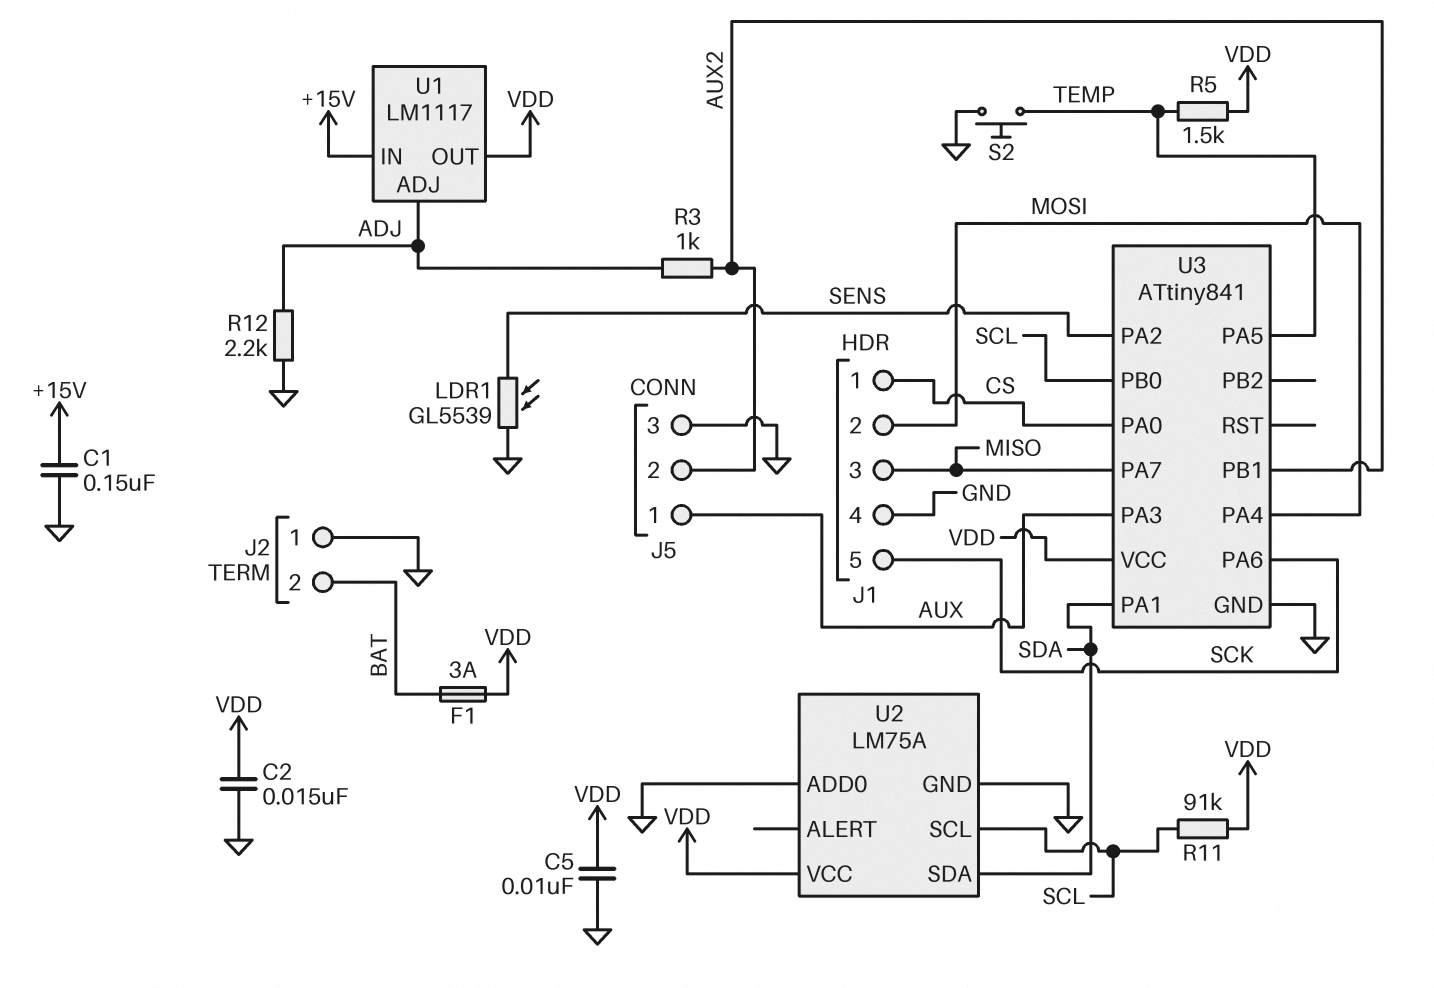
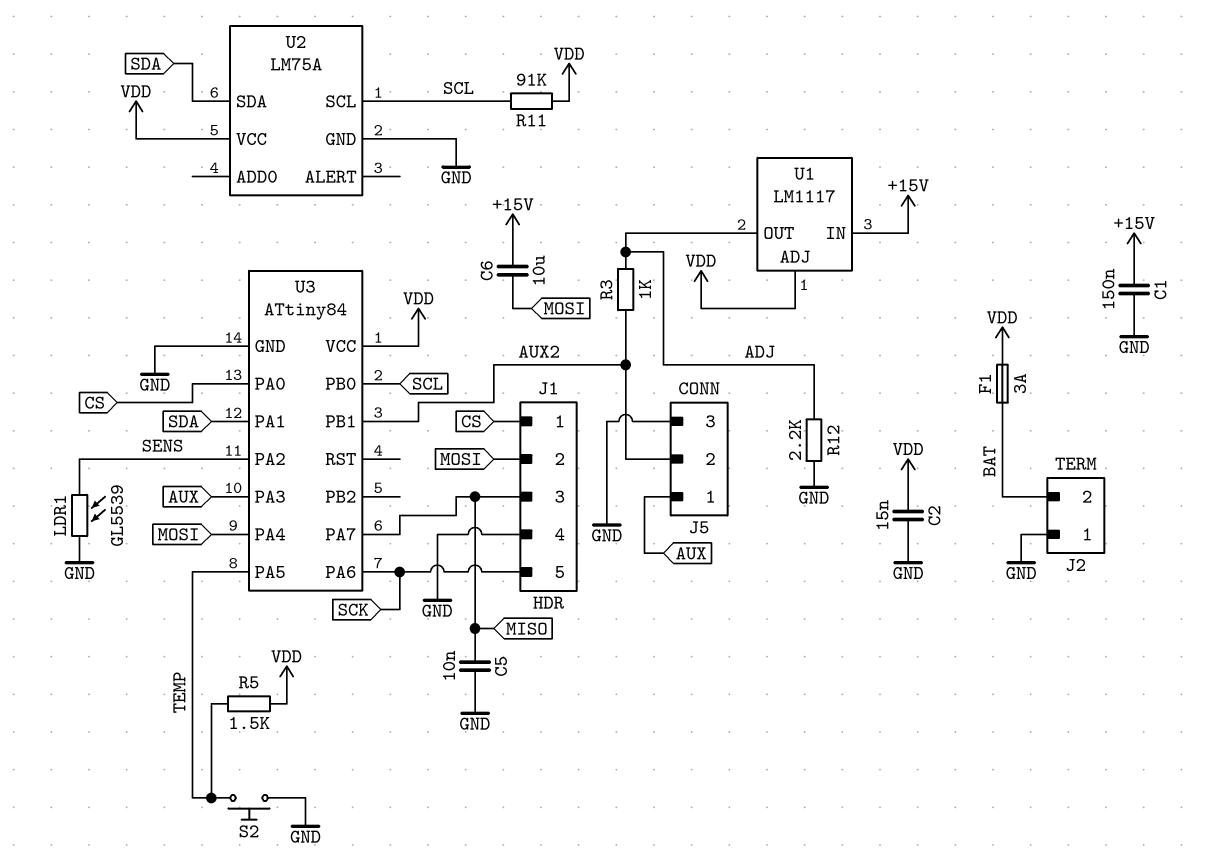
C5: 10nF (GND, VDD) -> 10nF (GND, MISO)
C6: none -> 10uF (+15V, MOSI)
U1 pin ADJ: ADJ -> VDD
U1 pin OUT: VDD -> ADJ
U2 pin ADD0: GND -> none
U3: ATtiny841 -> ATtiny84

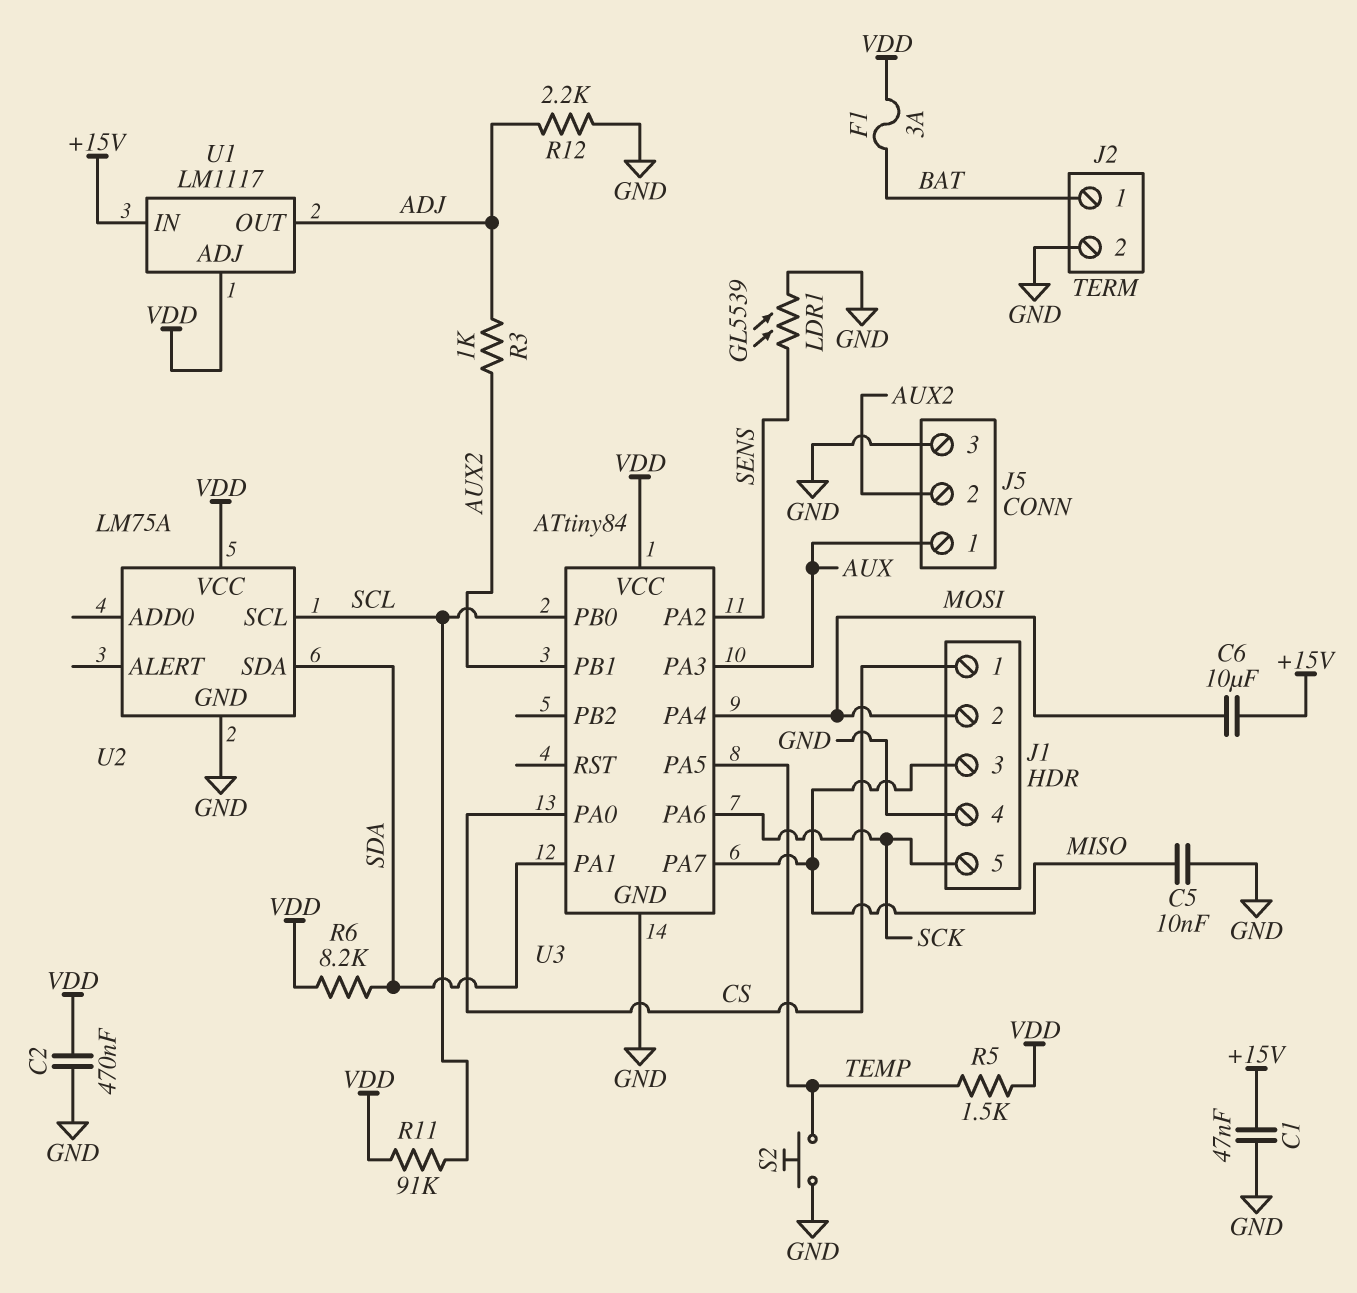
C1: 150nF (+15V, GND) -> 47nF (+15V, GND)
C2: 15nF (GND, VDD) -> 470nF (GND, VDD)
J2 pin 1: GND -> BAT
J2 pin 2: BAT -> GND
R6: none -> 8.2k (SDA, VDD)

